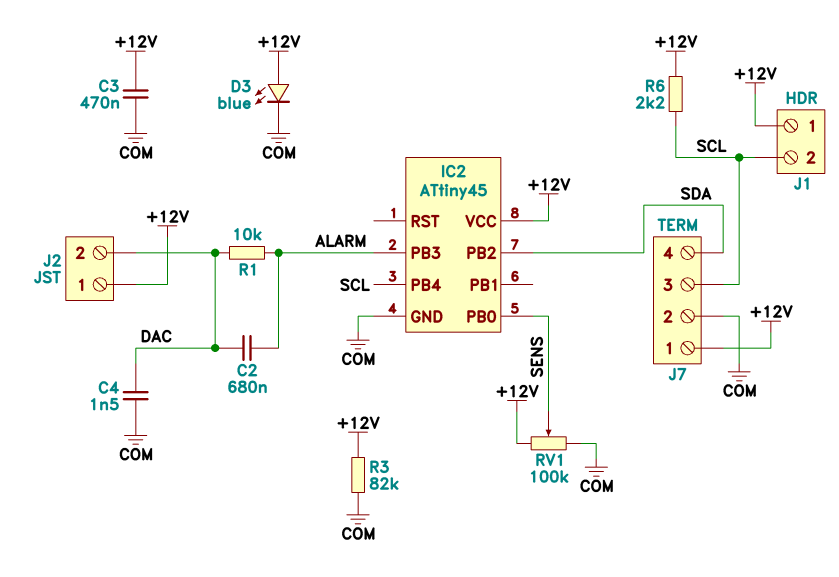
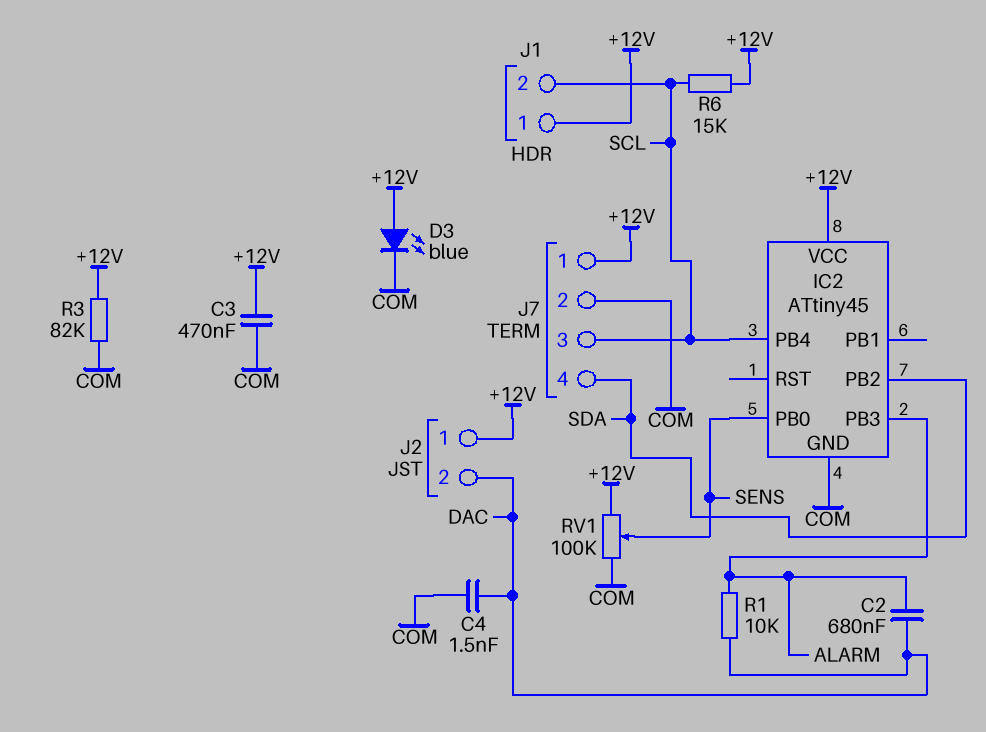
R6: 2.2k (+12V, SCL) -> 15k (+12V, SCL)

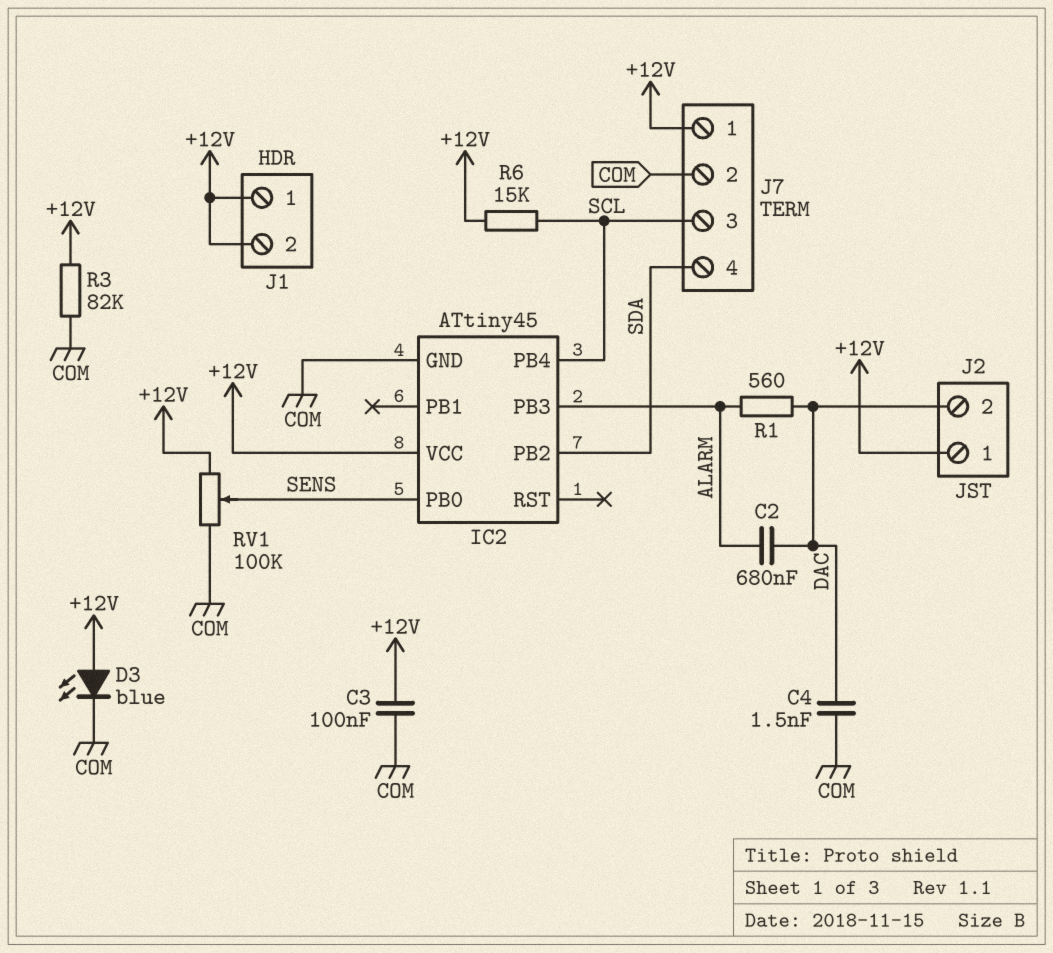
C3: 470nF (+12V, COM) -> 100nF (+12V, COM)
J1 pin 2: SCL -> +12V
R1: 10k (ALARM, DAC) -> 560 (ALARM, DAC)

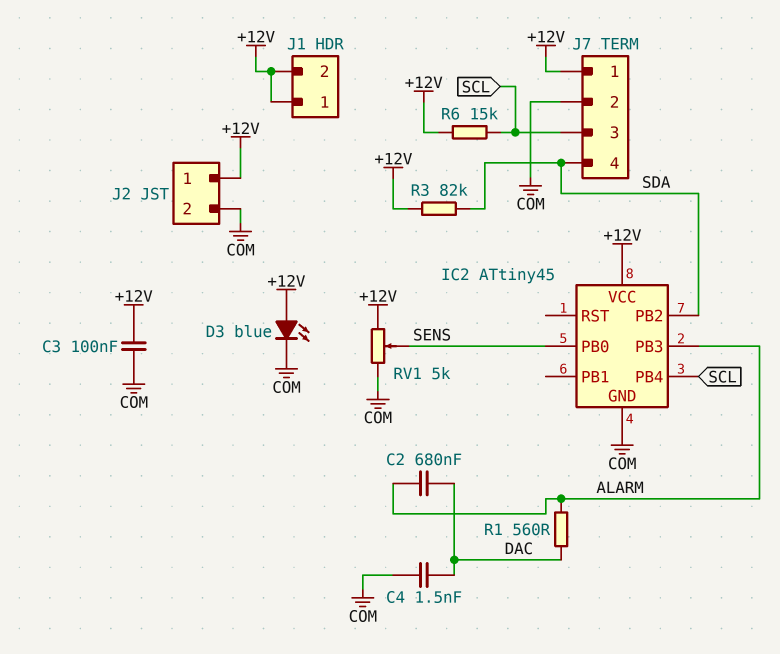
J2 pin 2: DAC -> COM
R3: 82k (+12V, COM) -> 82k (+12V, SDA)
RV1: 100k (+12V, COM, wiper SENS) -> 5k (+12V, COM, wiper SENS)

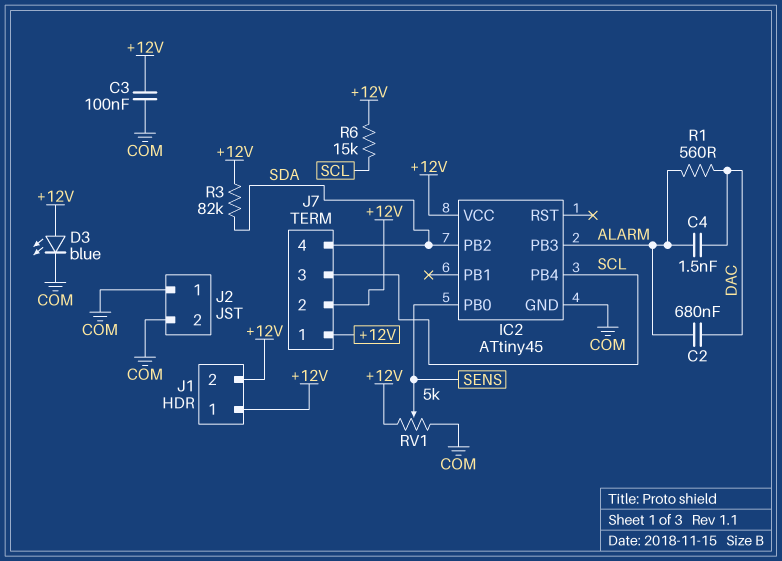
C4: 1.5nF (COM, DAC) -> 1.5nF (ALARM, DAC)
J2 pin 1: +12V -> COM
J7 pin 2: COM -> +12V

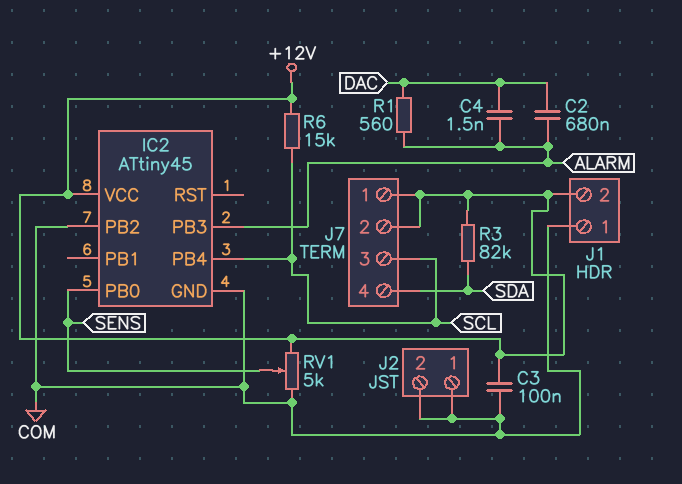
D3: LED blue (A +12V, K COM) -> none
IC2 pin PB2: SDA -> COM
J1 pin 1: +12V -> COM

